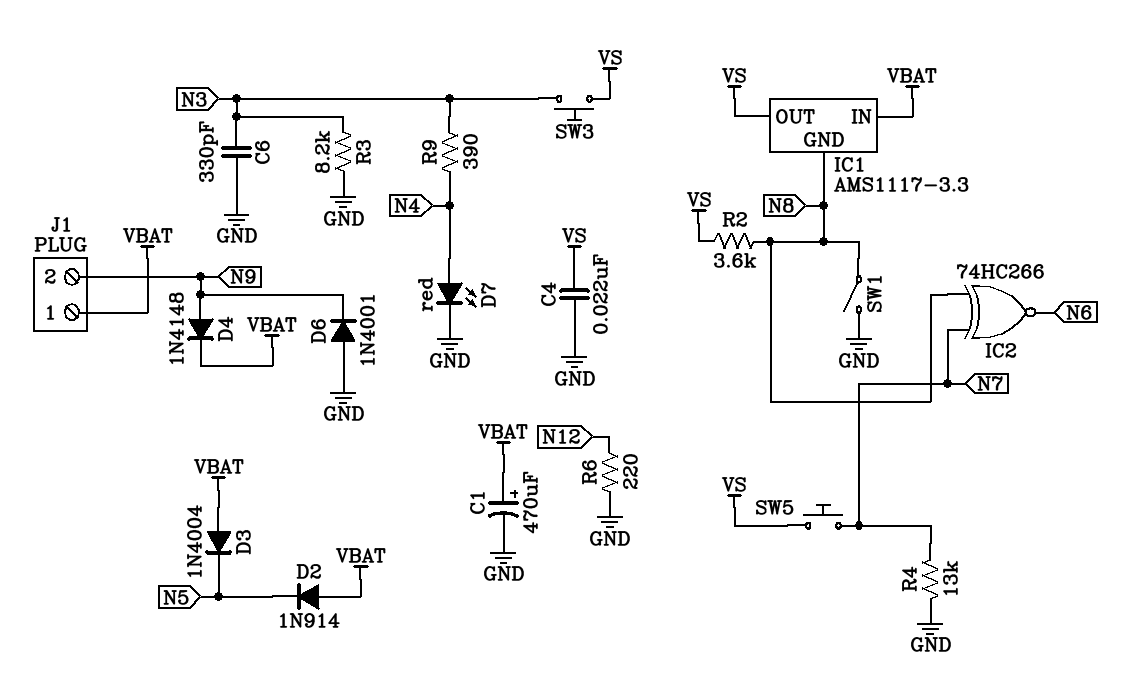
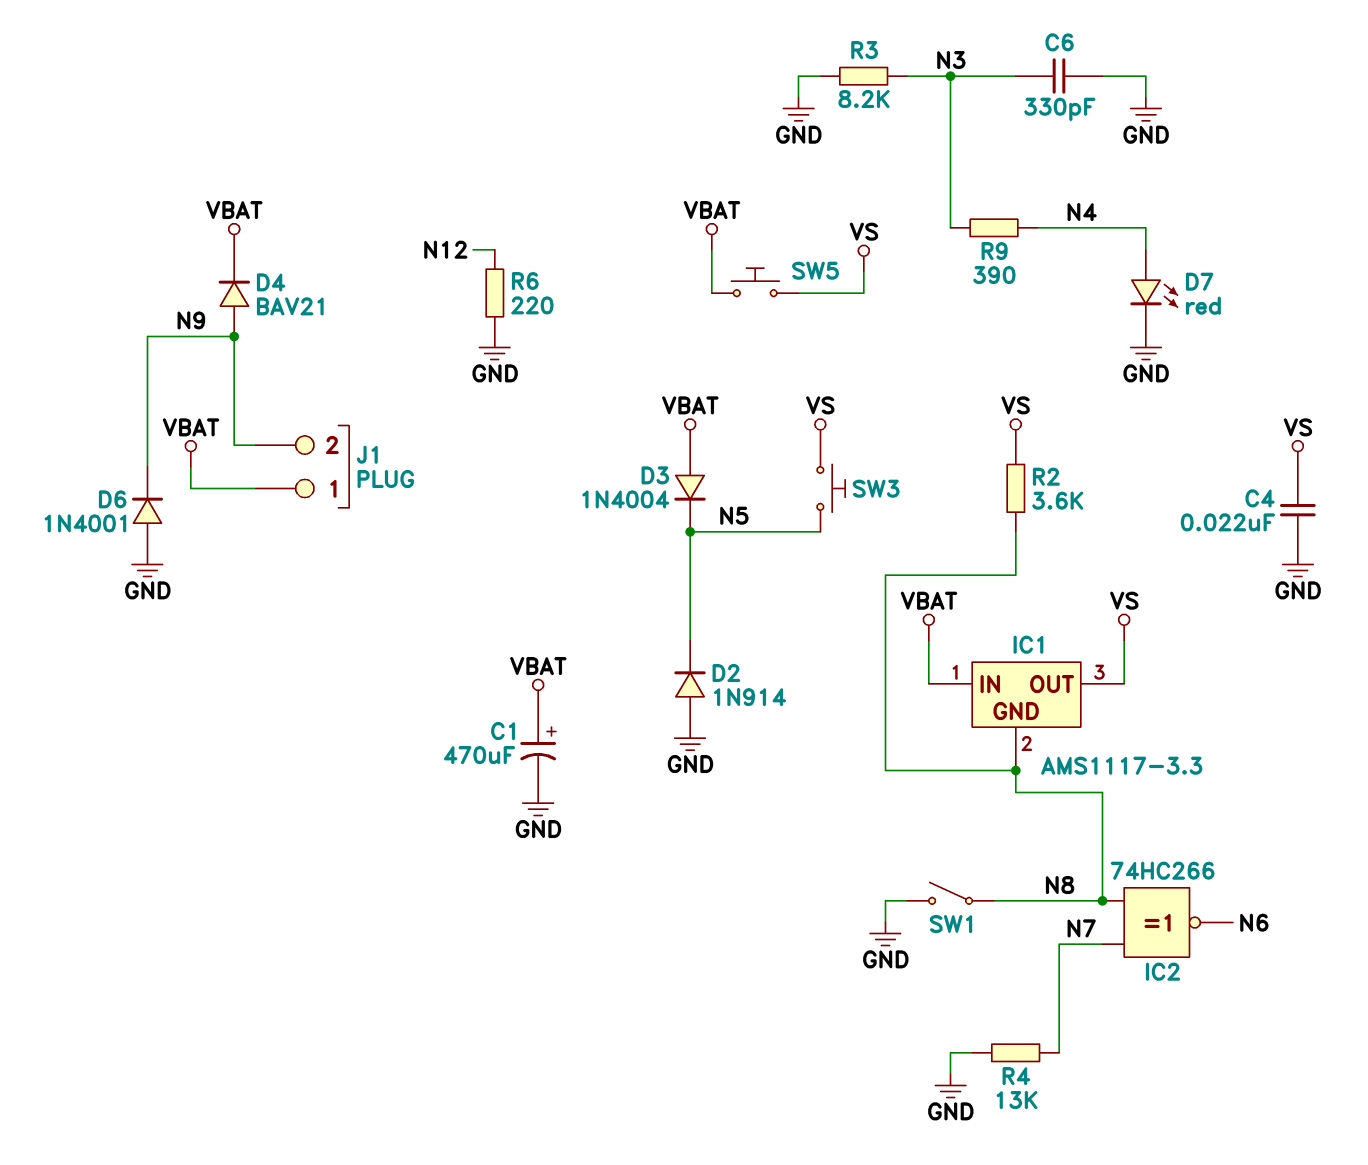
D2: diode 1N914 (A VBAT, K N5) -> diode 1N914 (A GND, K N5)
D4: diode 1N4148 (A N9, K VBAT) -> diode BAV21 (A N9, K VBAT)
SW3: button (N3, VS) -> button (N5, VS)
SW5: button (N7, VS) -> button (VBAT, VS)

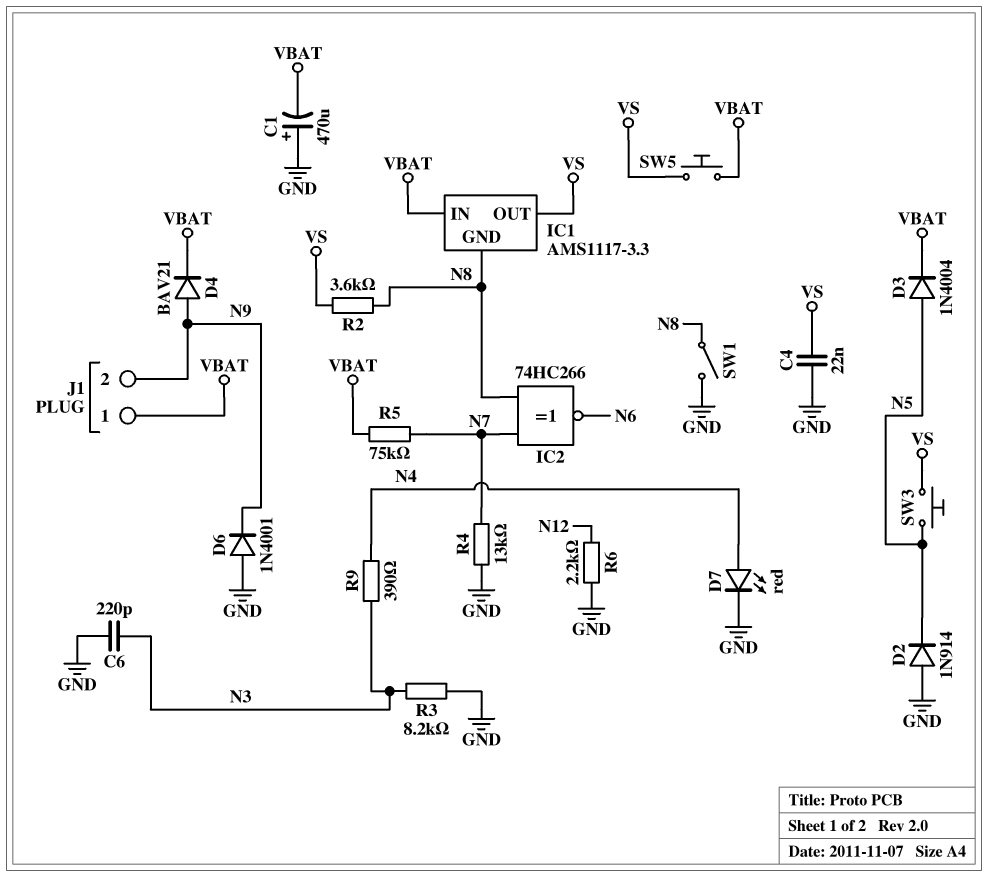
C1: 470uF (plus VBAT, minus GND) -> 470uF (plus GND, minus VBAT)
C6: 330pF (GND, N3) -> 220pF (GND, N3)
D3: diode 1N4004 (A VBAT, K N5) -> diode 1N4004 (A N5, K VBAT)
R5: none -> 75k (N7, VBAT)
R6: 220 (GND, N12) -> 2.2k (GND, N12)

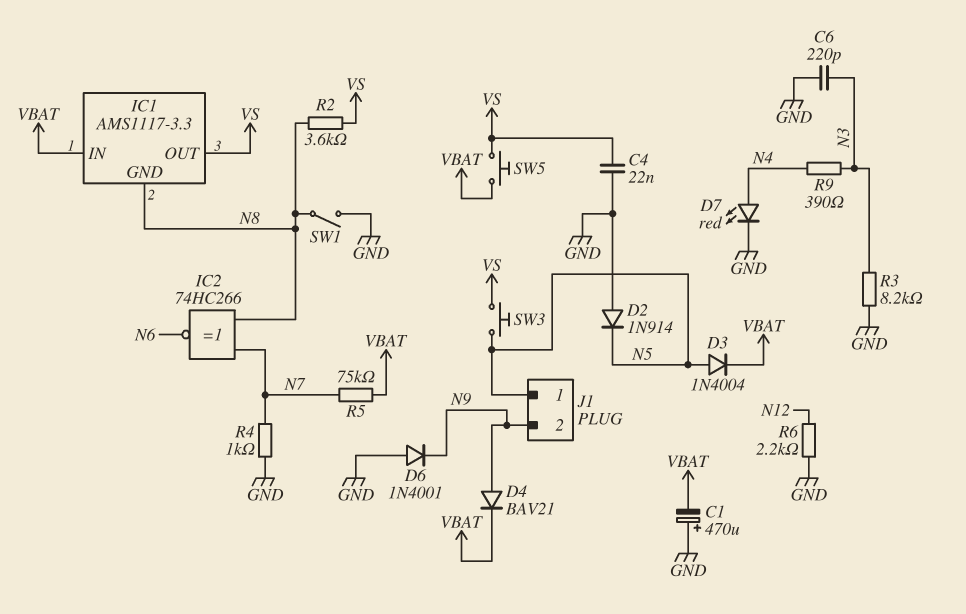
J1 pin 1: VBAT -> N5
R4: 13k (GND, N7) -> 1k (GND, N7)

